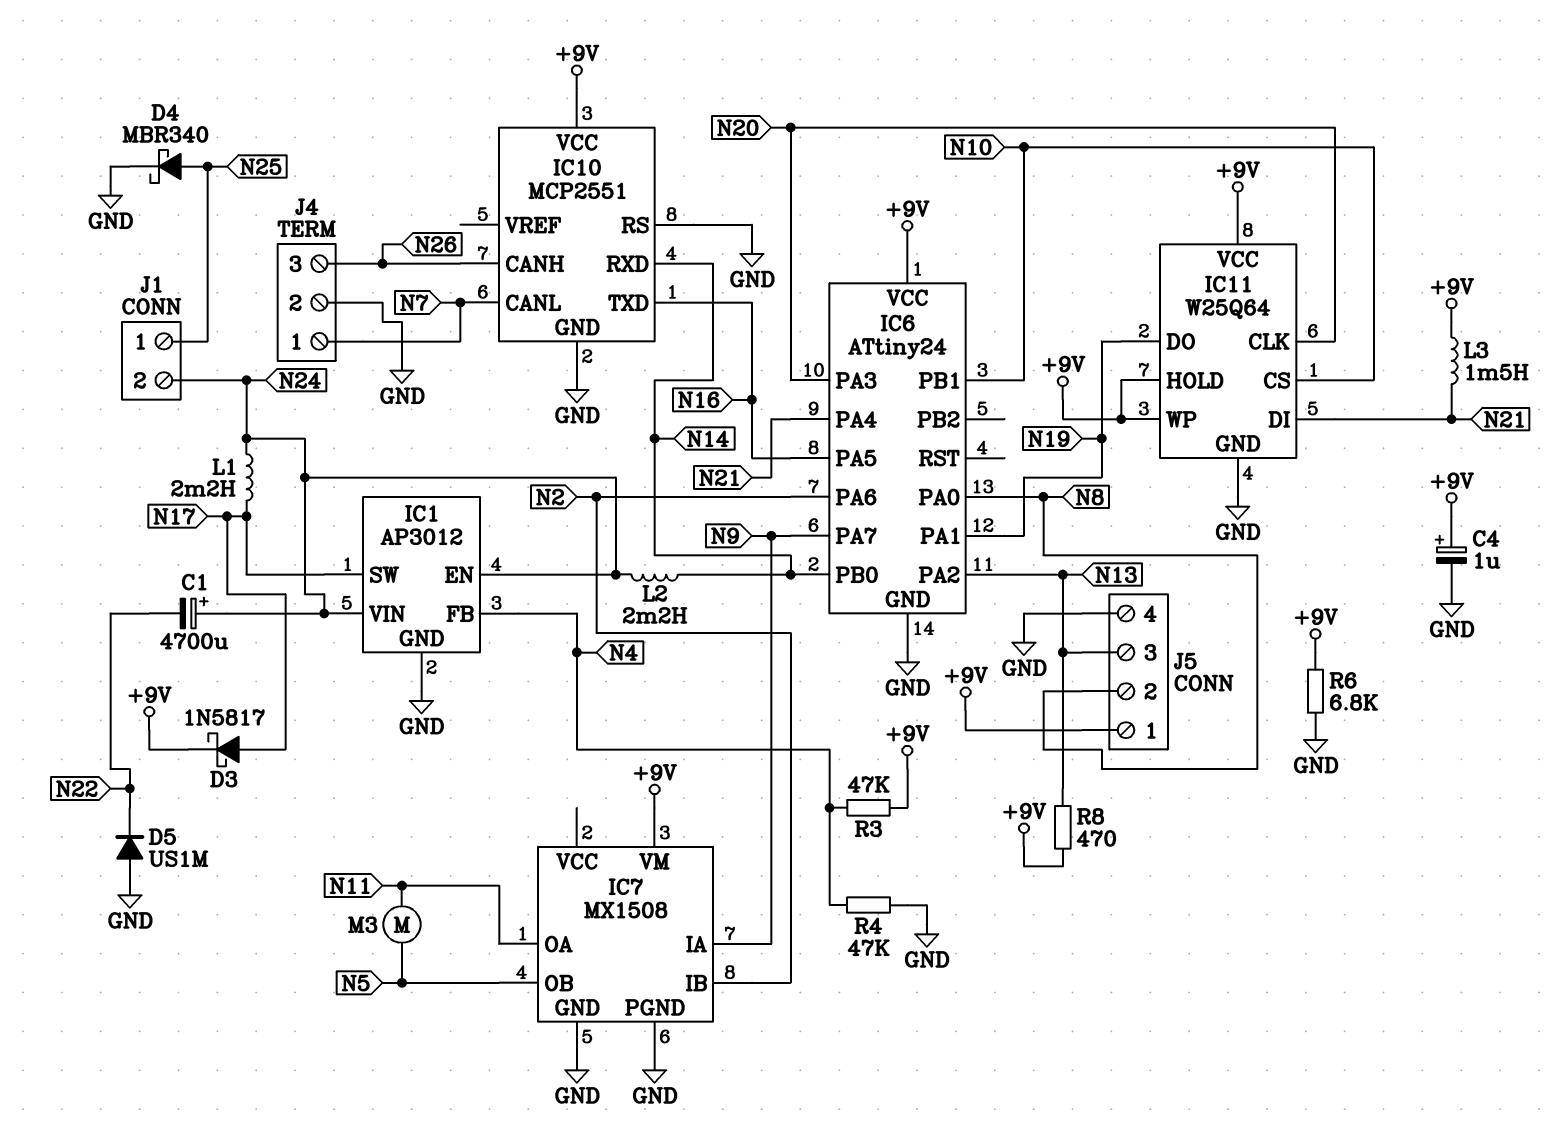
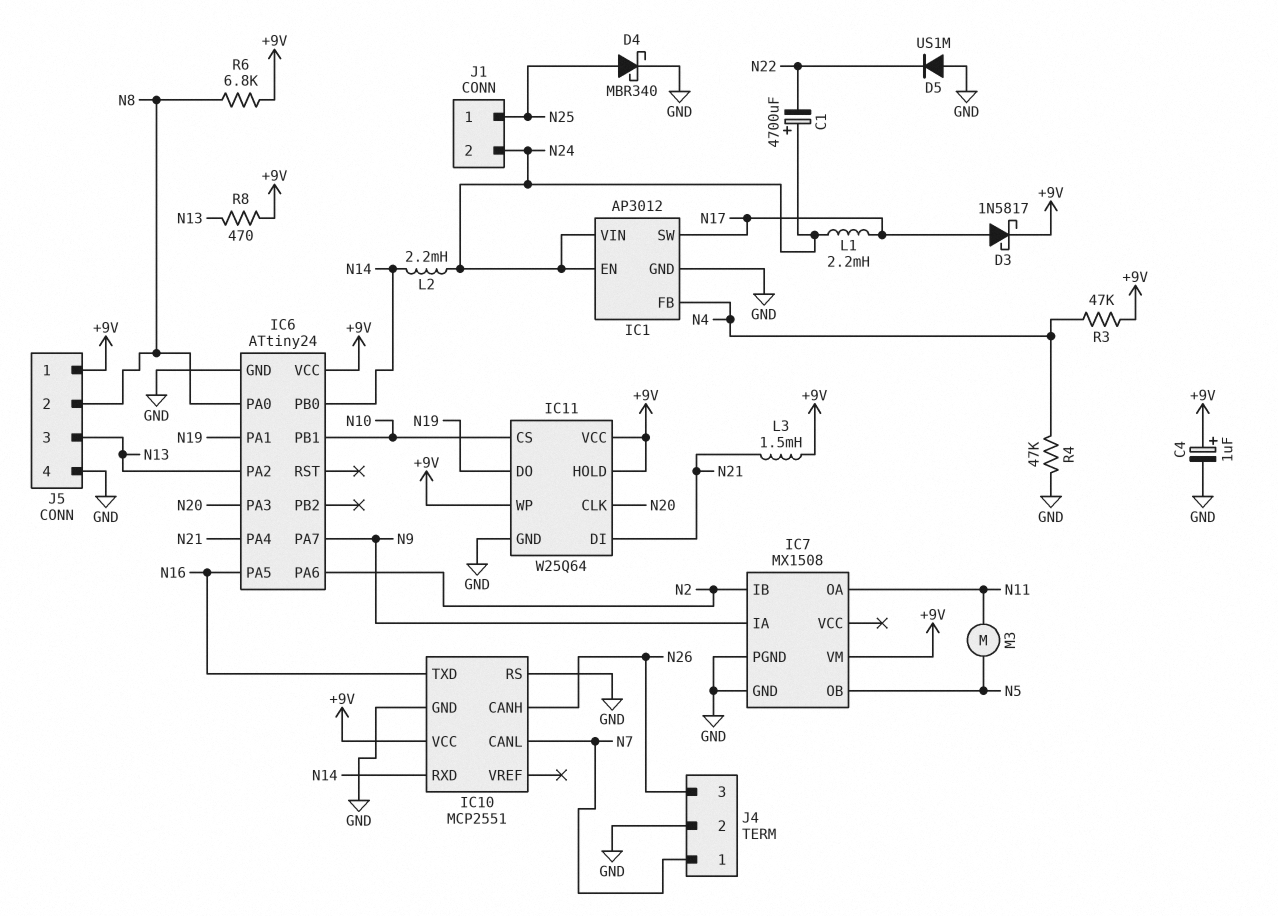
R6: 6.8k (+9V, GND) -> 6.8k (+9V, N8)

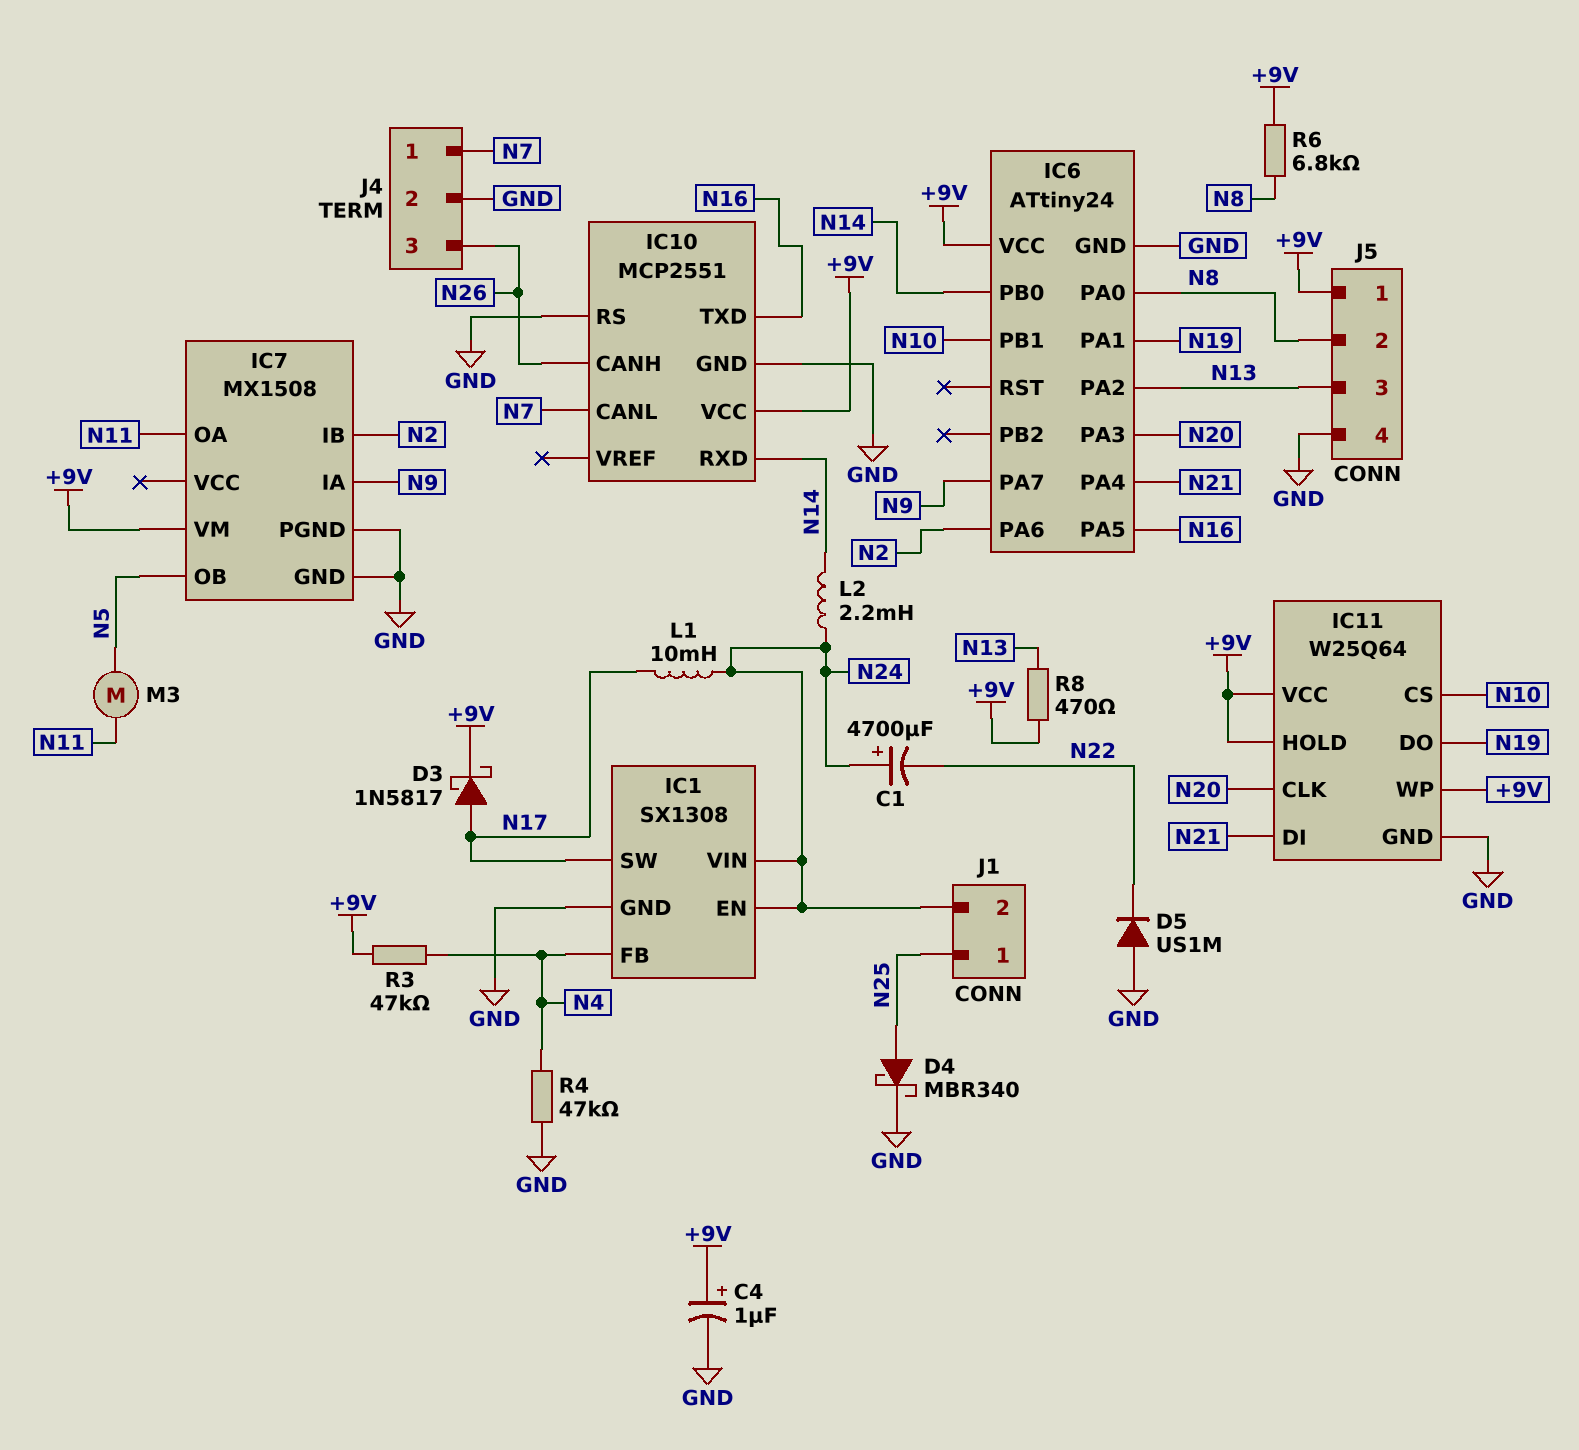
IC1: AP3012 -> SX1308
L1: 2.2mH (N17, N24) -> 10mH (N17, N24)
L3: 1.5mH (+9V, N21) -> none

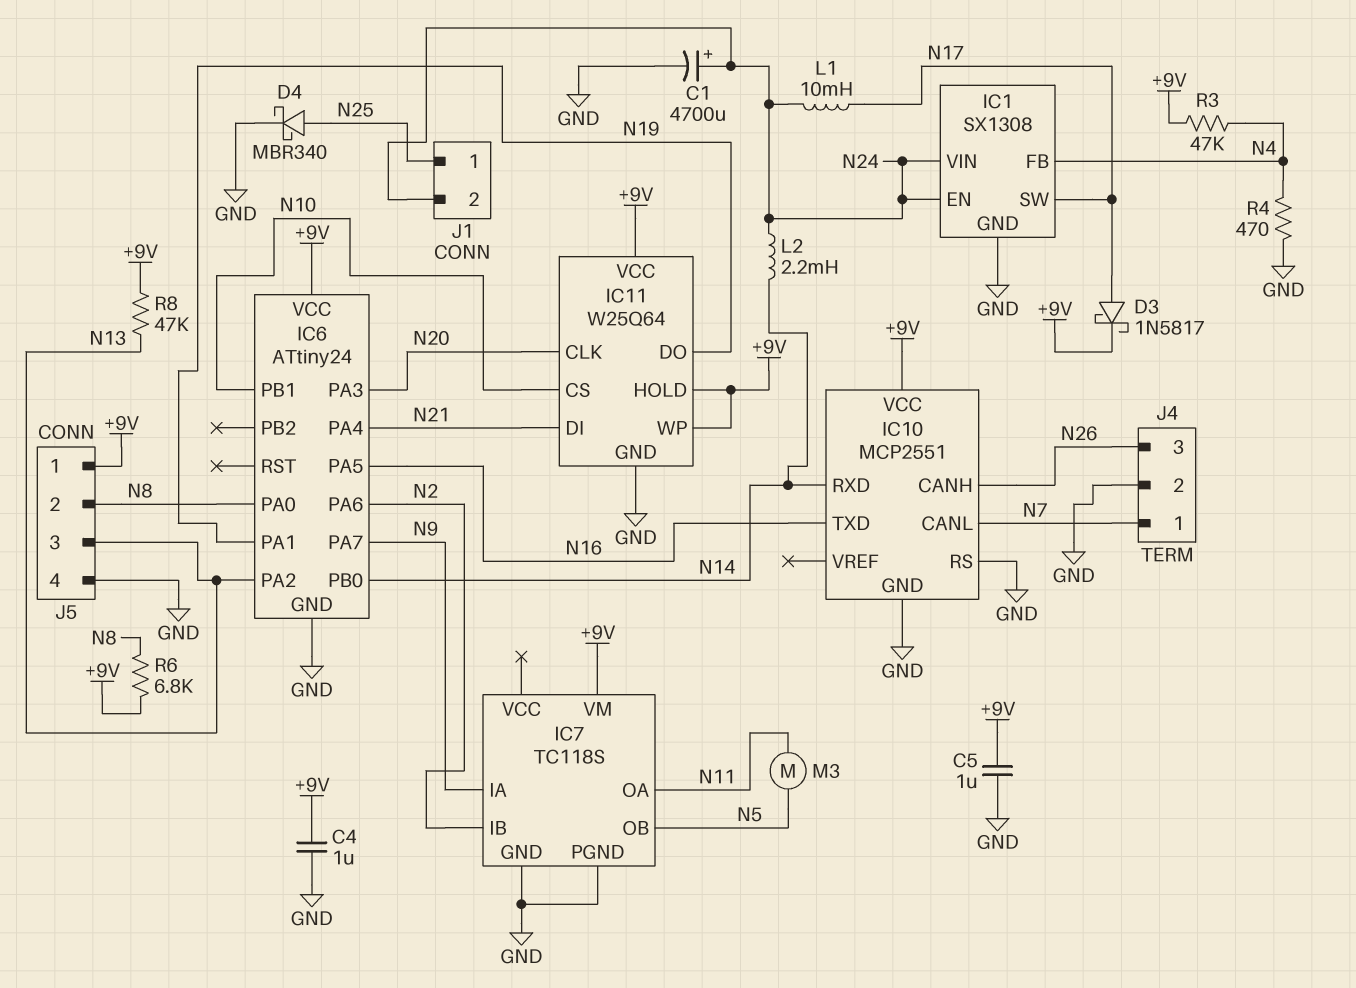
C1: 4700uF (plus N24, minus N22) -> 4700uF (plus N24, minus GND)
C4: 1uF (plus +9V, minus GND) -> 1uF (+9V, GND)
C5: none -> 1uF (+9V, GND)
D5: diode US1M (A GND, K N22) -> none
IC7: MX1508 -> TC118S
R4: 47k (GND, N4) -> 470 (GND, N4)
R8: 470 (+9V, N13) -> 47k (+9V, N13)

